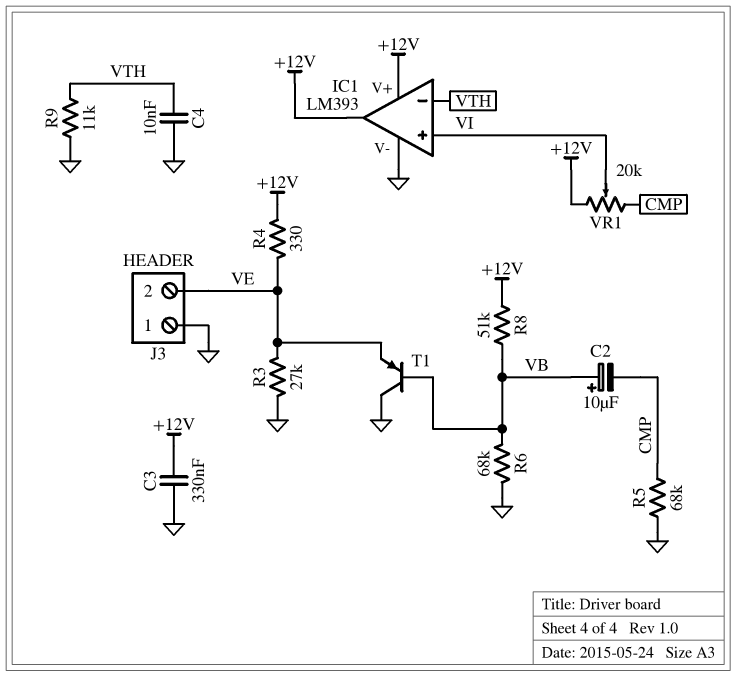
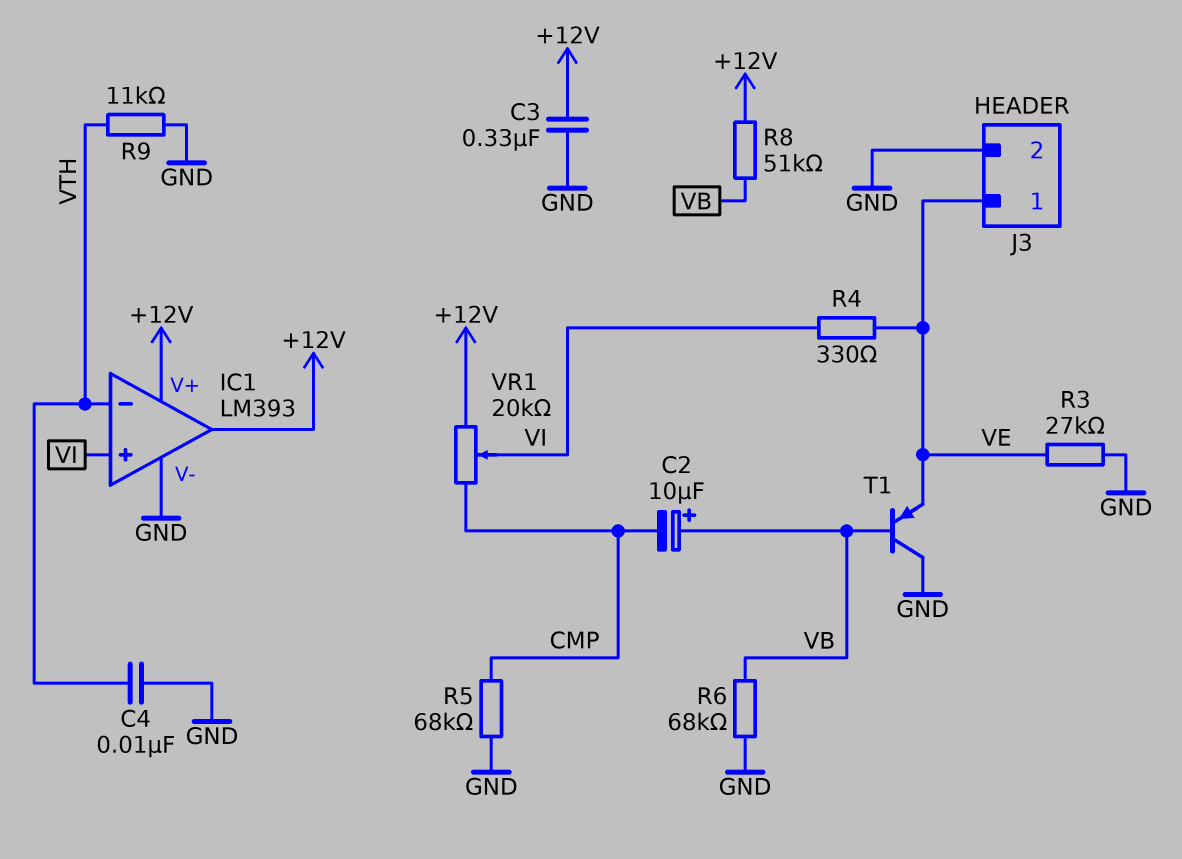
J3 pin 1: GND -> VE
J3 pin 2: VE -> GND
R4: 330 (+12V, VE) -> 330 (VE, VI)

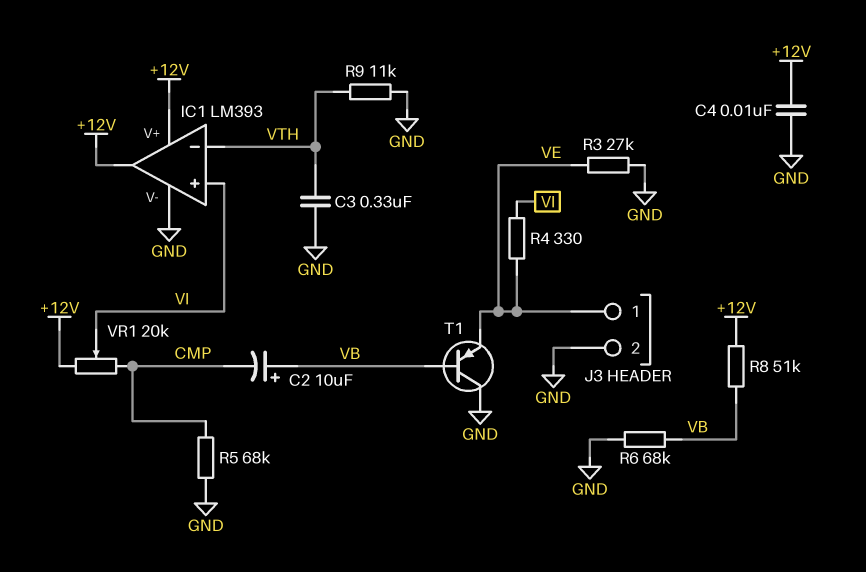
C3: 330nF (+12V, GND) -> 330nF (GND, VTH)
C4: 10nF (GND, VTH) -> 10nF (+12V, GND)

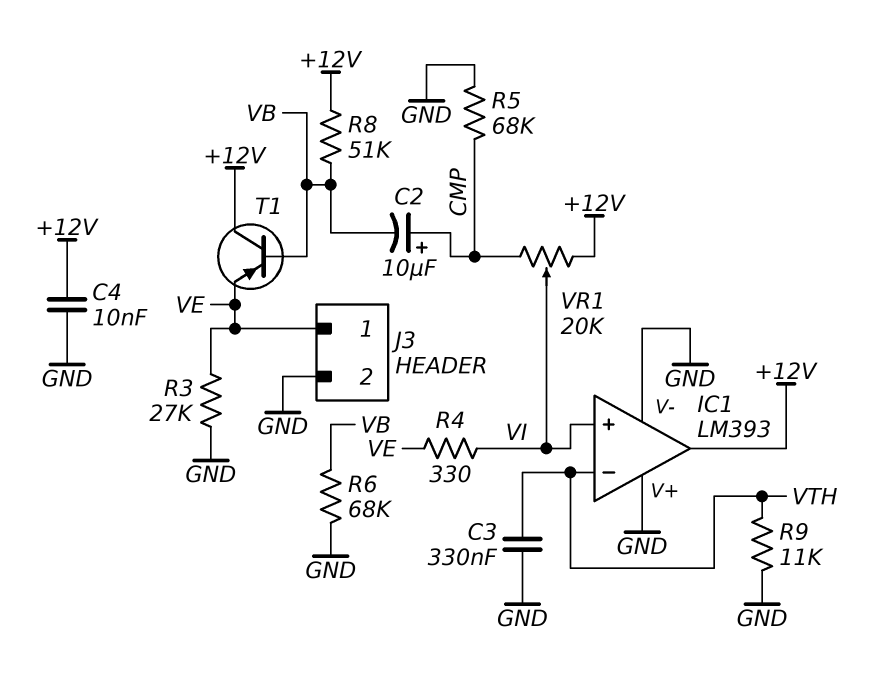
C2: 10uF (plus VB, minus CMP) -> 10uF (plus CMP, minus VB)
IC1 pin V+: +12V -> GND
T1: PNP (B VB, C GND, E VE) -> PNP (B VB, C +12V, E VE)

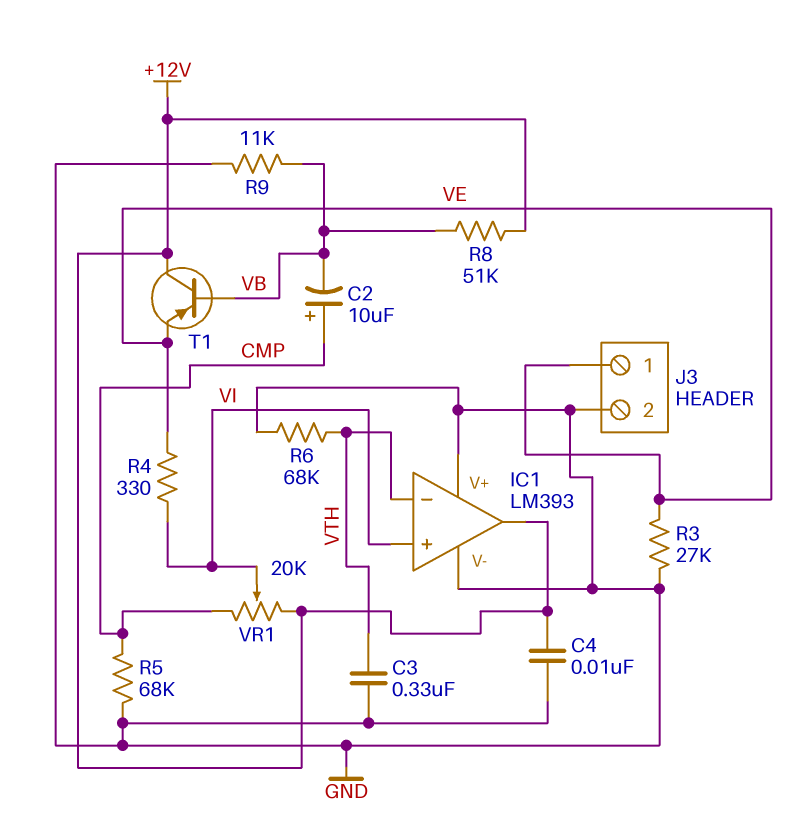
R6: 68k (GND, VB) -> 68k (GND, VTH)
R9: 11k (GND, VTH) -> 11k (GND, VB)

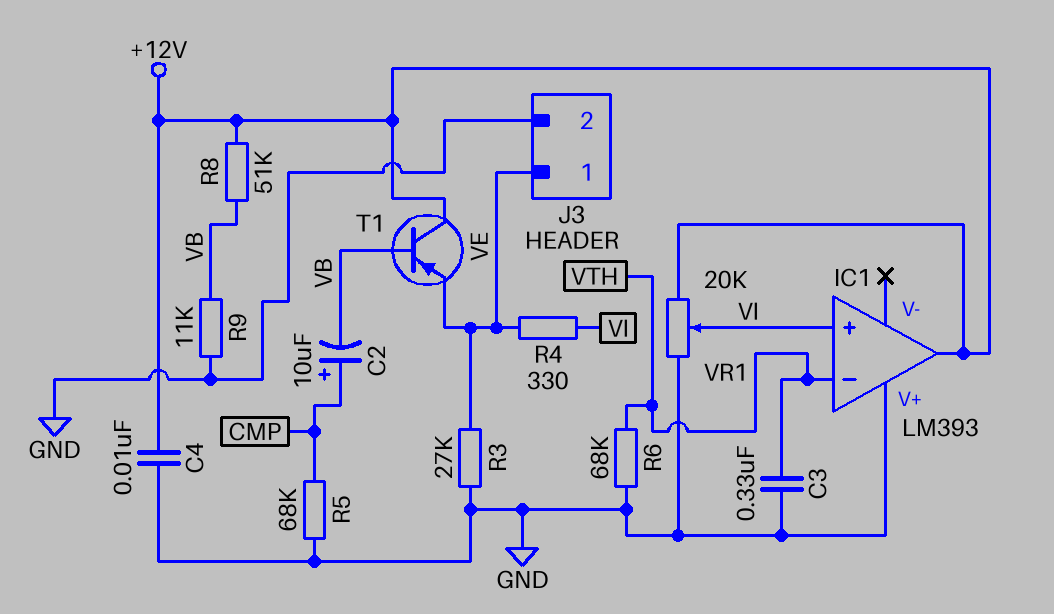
IC1 pin V-: GND -> none
VR1: 20k (+12V, CMP, wiper VI) -> 20k (+12V, GND, wiper VI)

